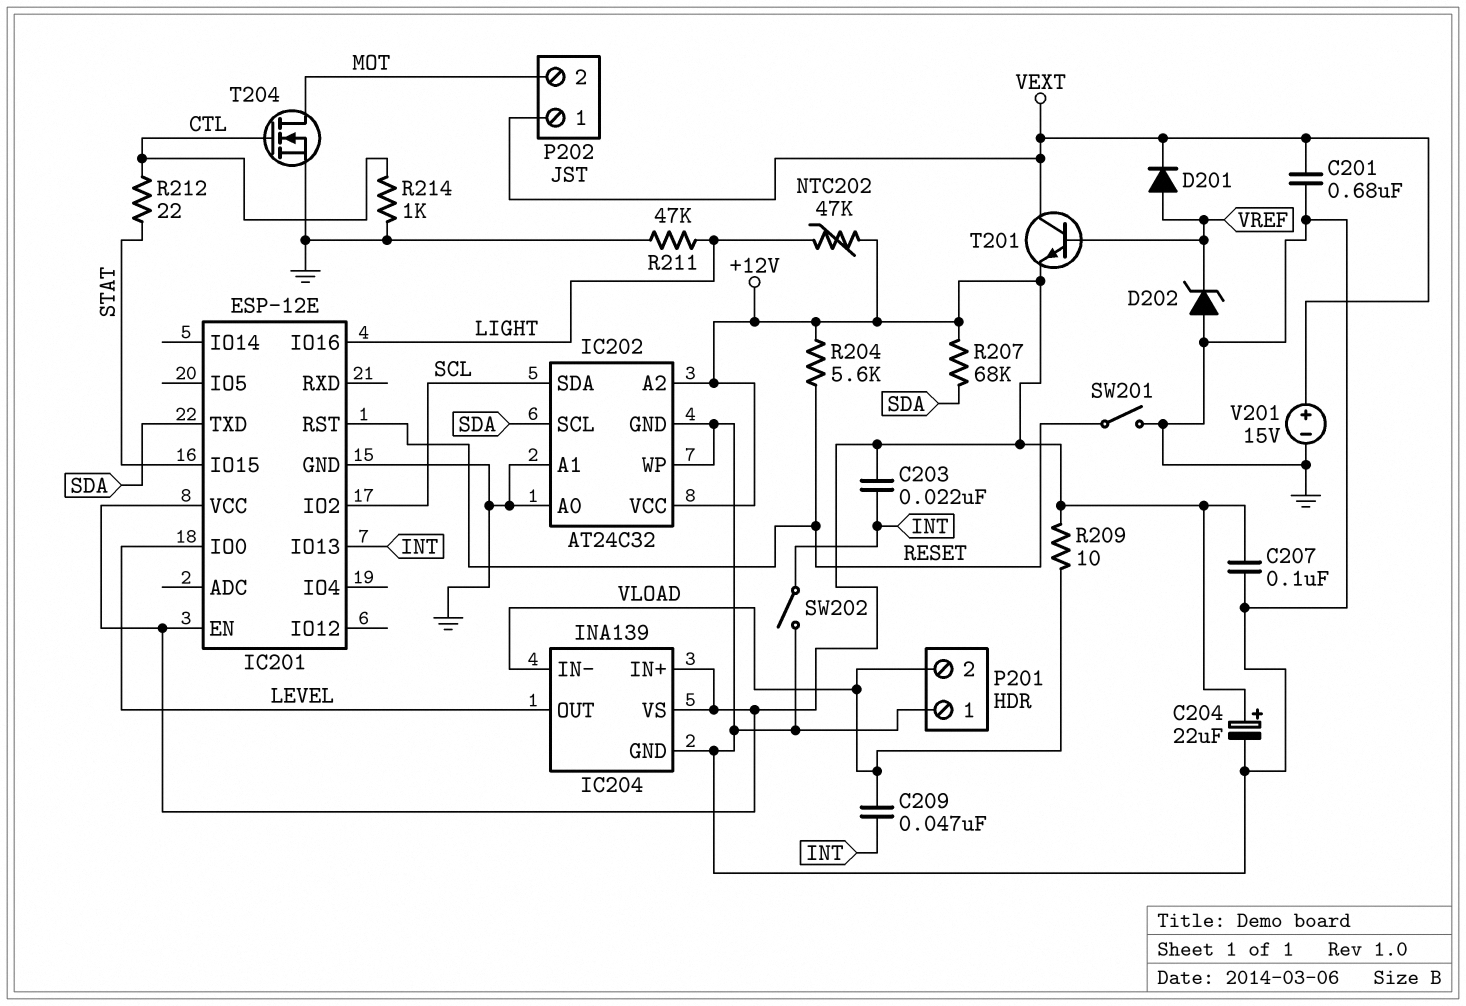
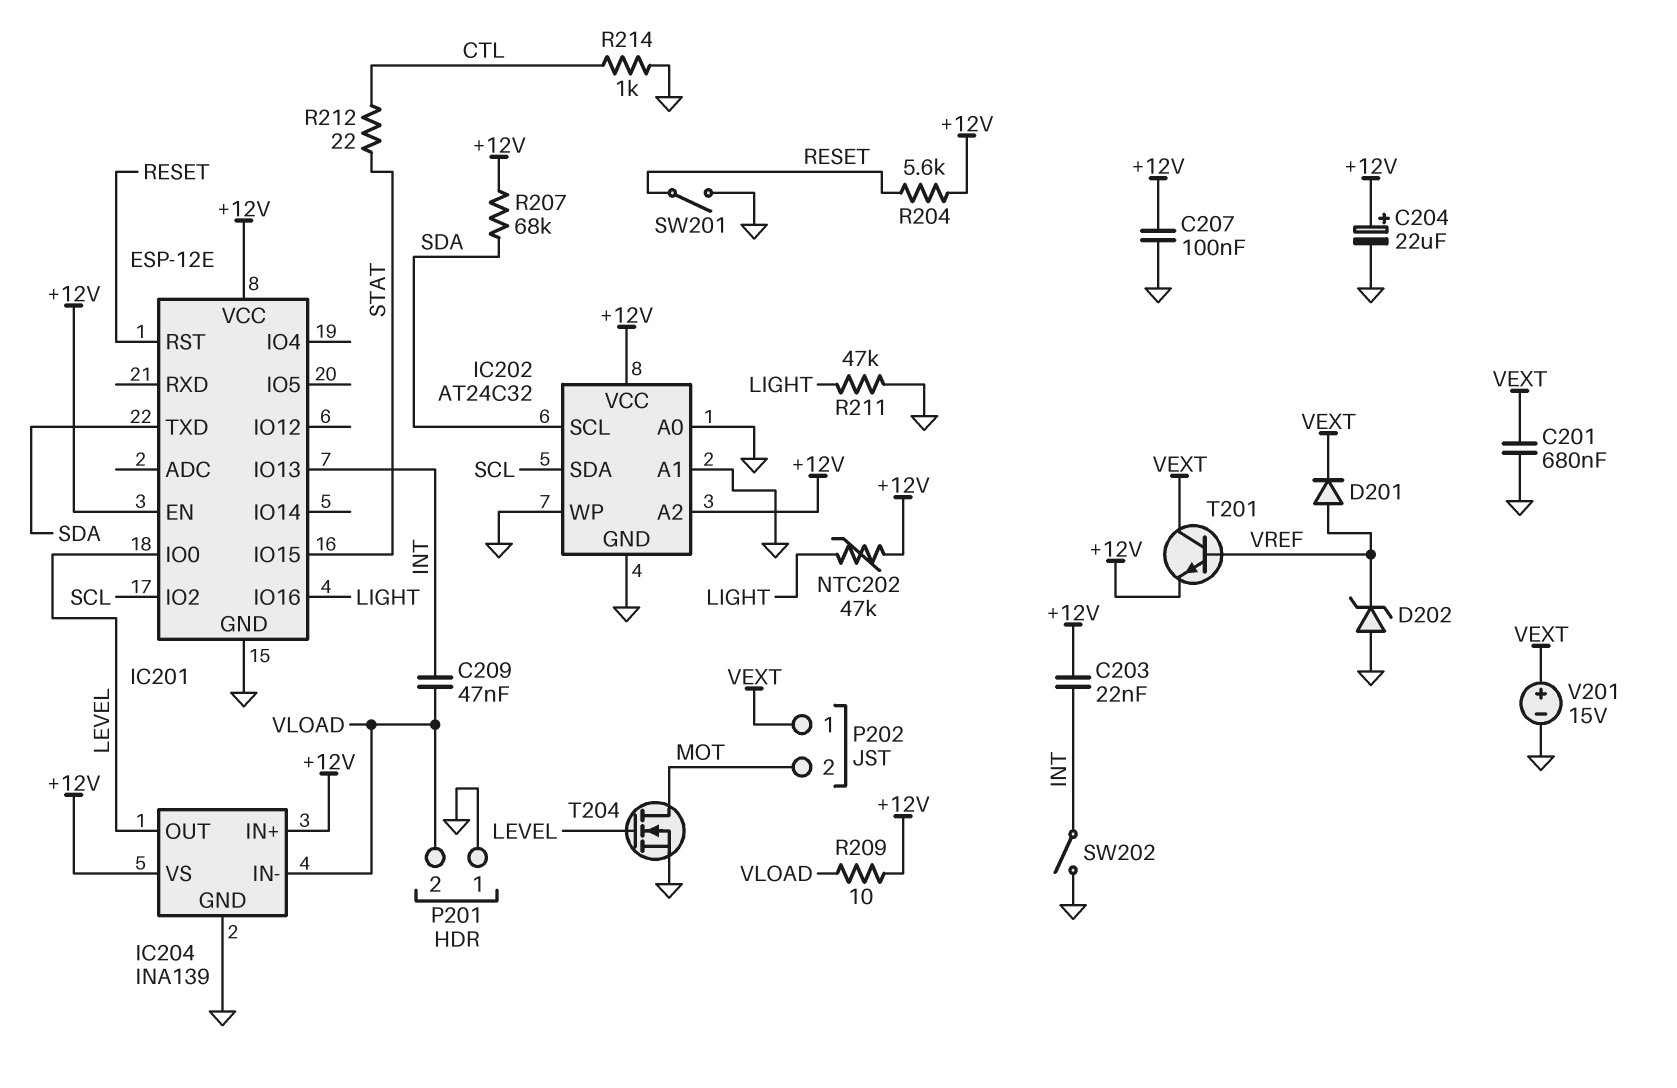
T204: NMOS (G CTL, D MOT, S GND) -> NMOS (G LEVEL, D MOT, S GND)

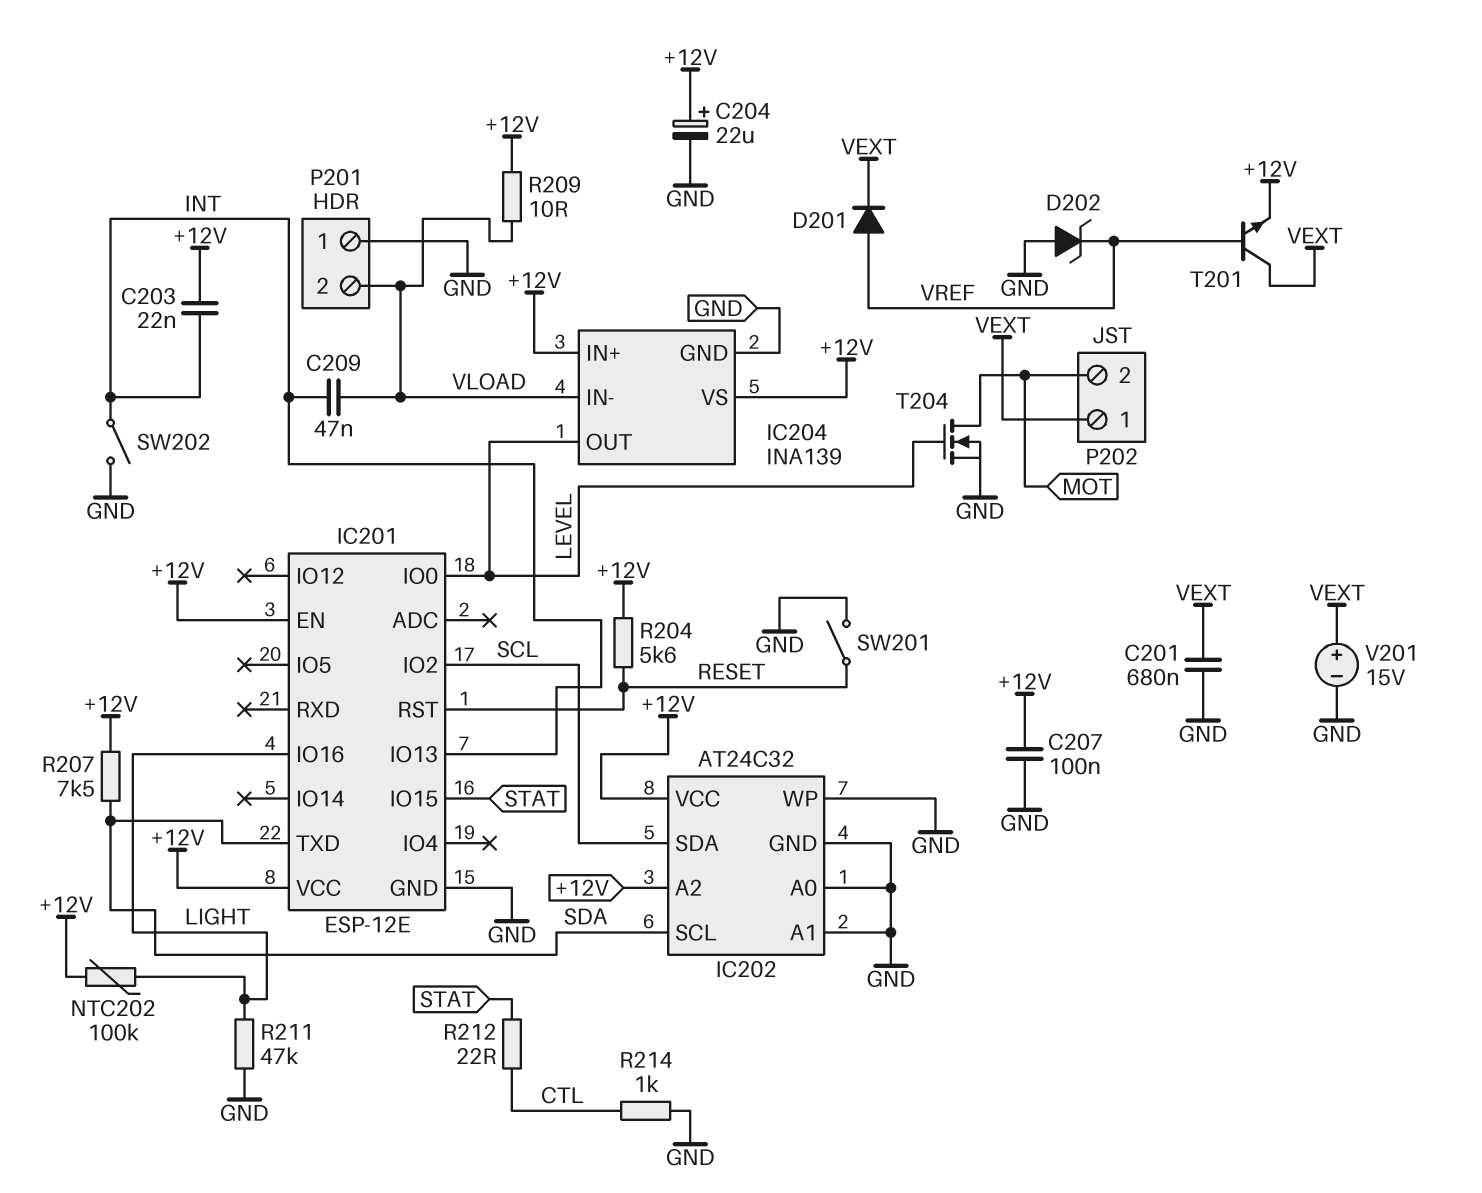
NTC202: 47k (+12V, LIGHT) -> 100k (+12V, LIGHT)
R207: 68k (+12V, SDA) -> 7.5k (+12V, SDA)

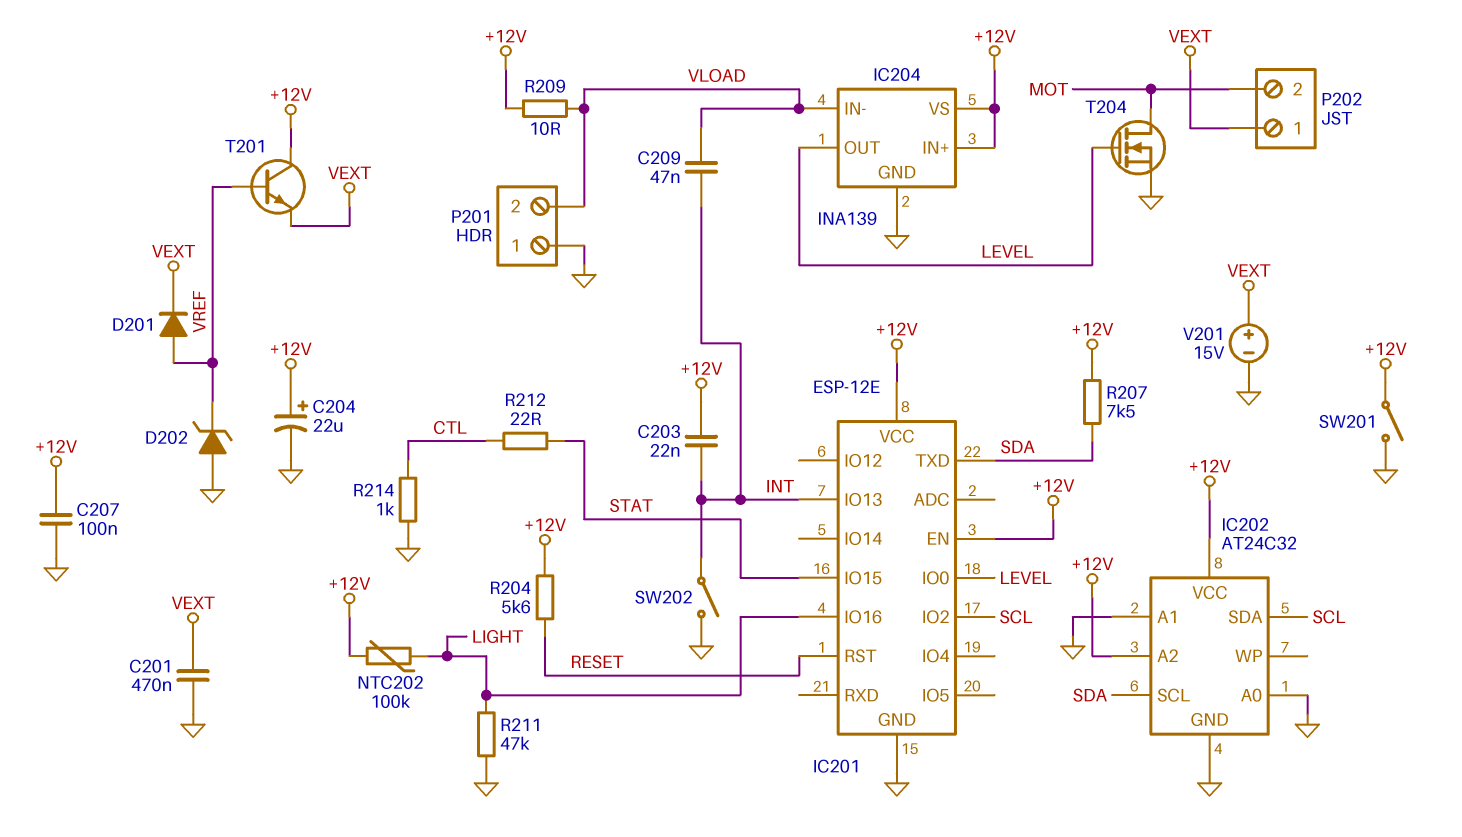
C201: 680nF (GND, VEXT) -> 470nF (GND, VEXT)
IC202 pin WP: GND -> none
SW201: switch (GND, RESET) -> switch (+12V, GND)
T201: NPN (B VREF, C VEXT, E +12V) -> NPN (B VREF, C +12V, E VEXT)

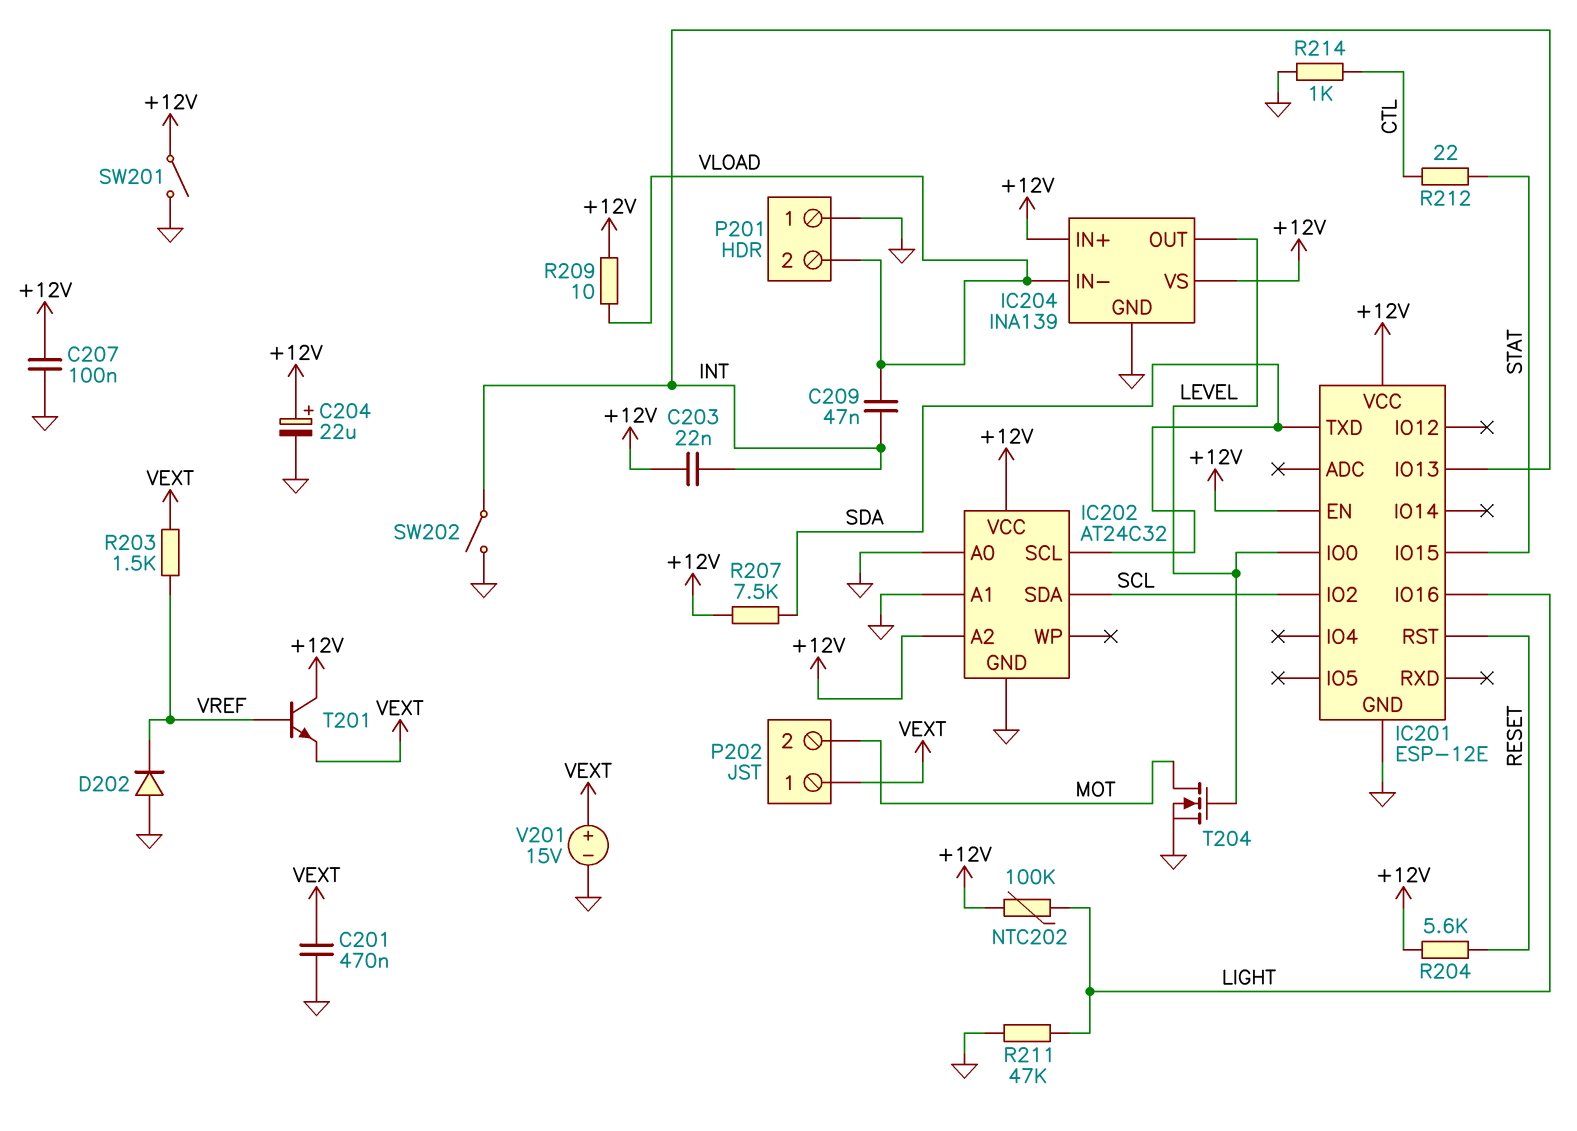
D201: diode (A VREF, K VEXT) -> none
D202: zener (A GND, K VREF) -> diode (A GND, K VREF)
R203: none -> 1.5k (VEXT, VREF)

